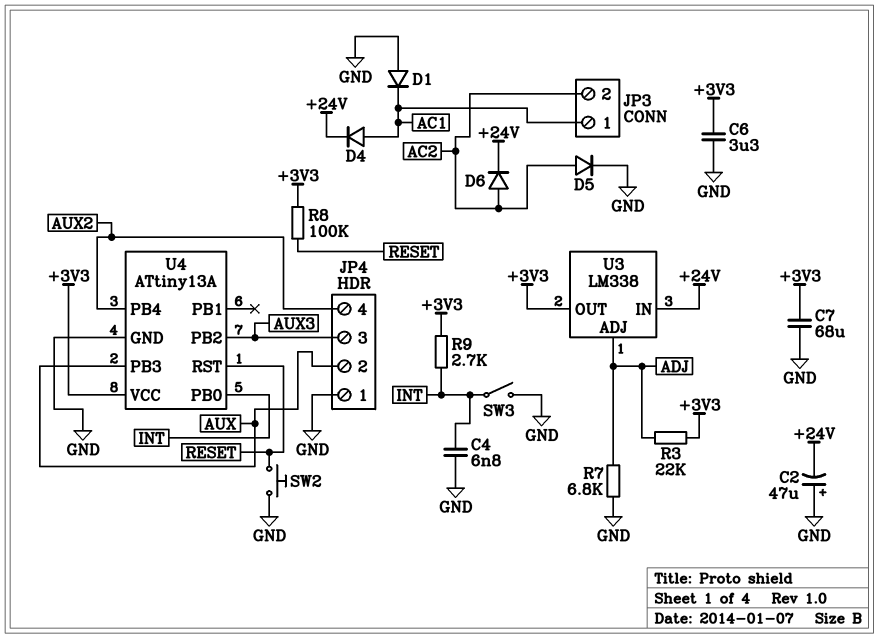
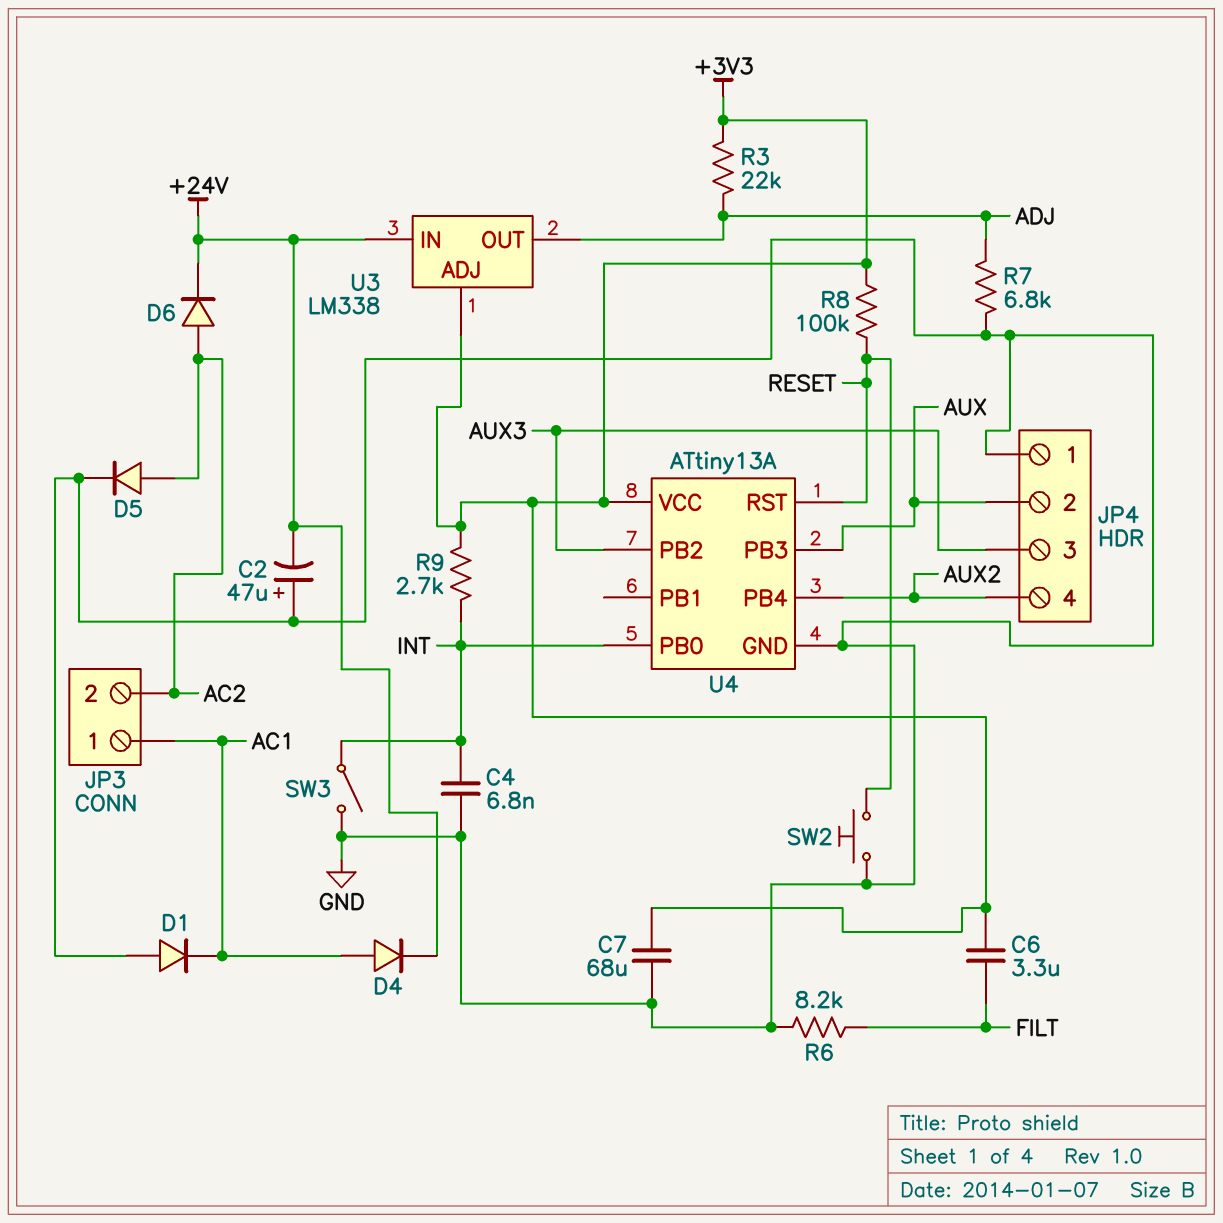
C6: 3.3uF (+3V3, GND) -> 3.3uF (+3V3, FILT)
R6: none -> 8.2k (FILT, GND)
U3 pin ADJ: ADJ -> +3V3
U3 pin OUT: +3V3 -> ADJ

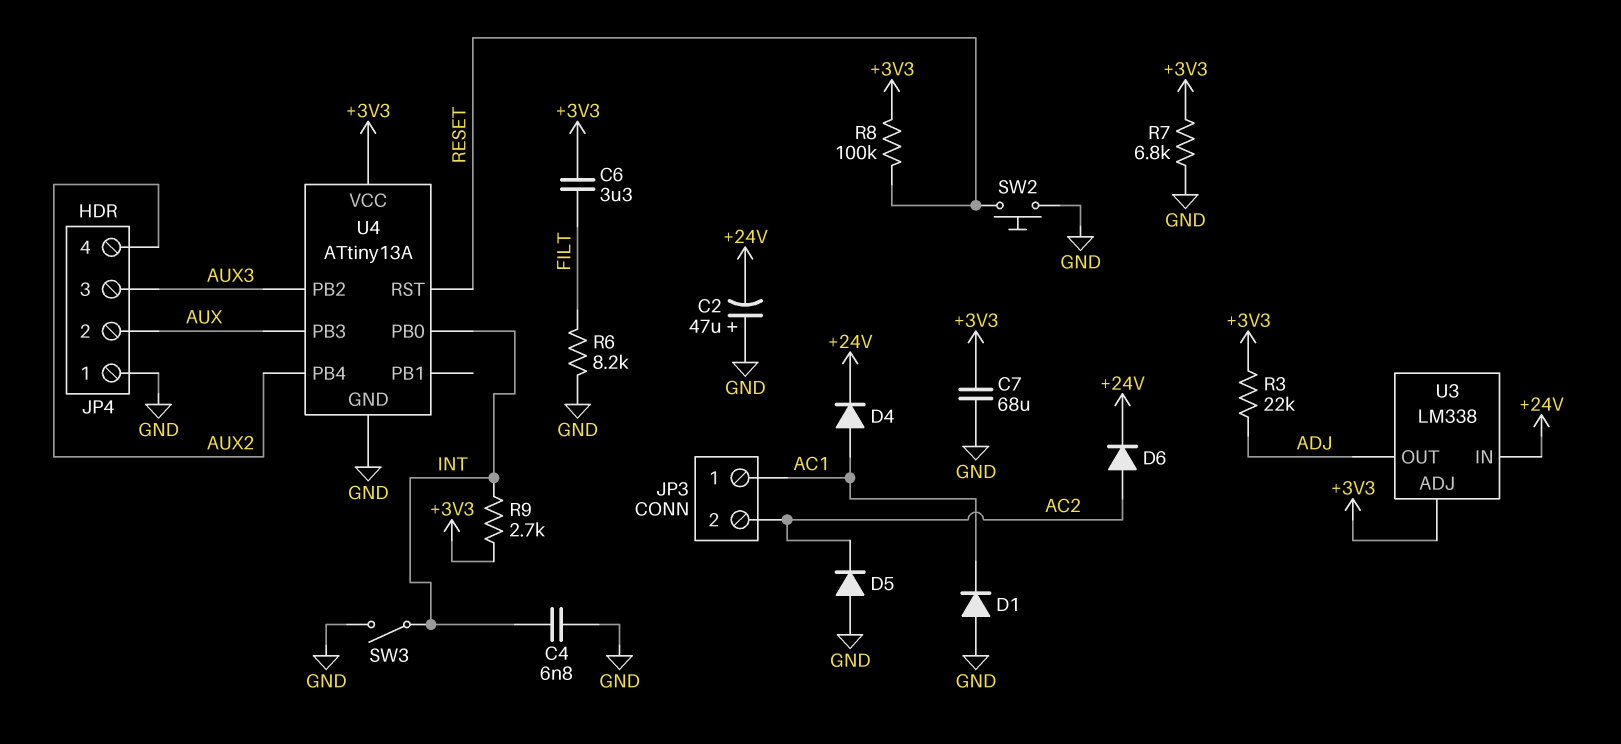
D5: diode (A AC2, K GND) -> diode (A GND, K AC2)
R7: 6.8k (ADJ, GND) -> 6.8k (+3V3, GND)

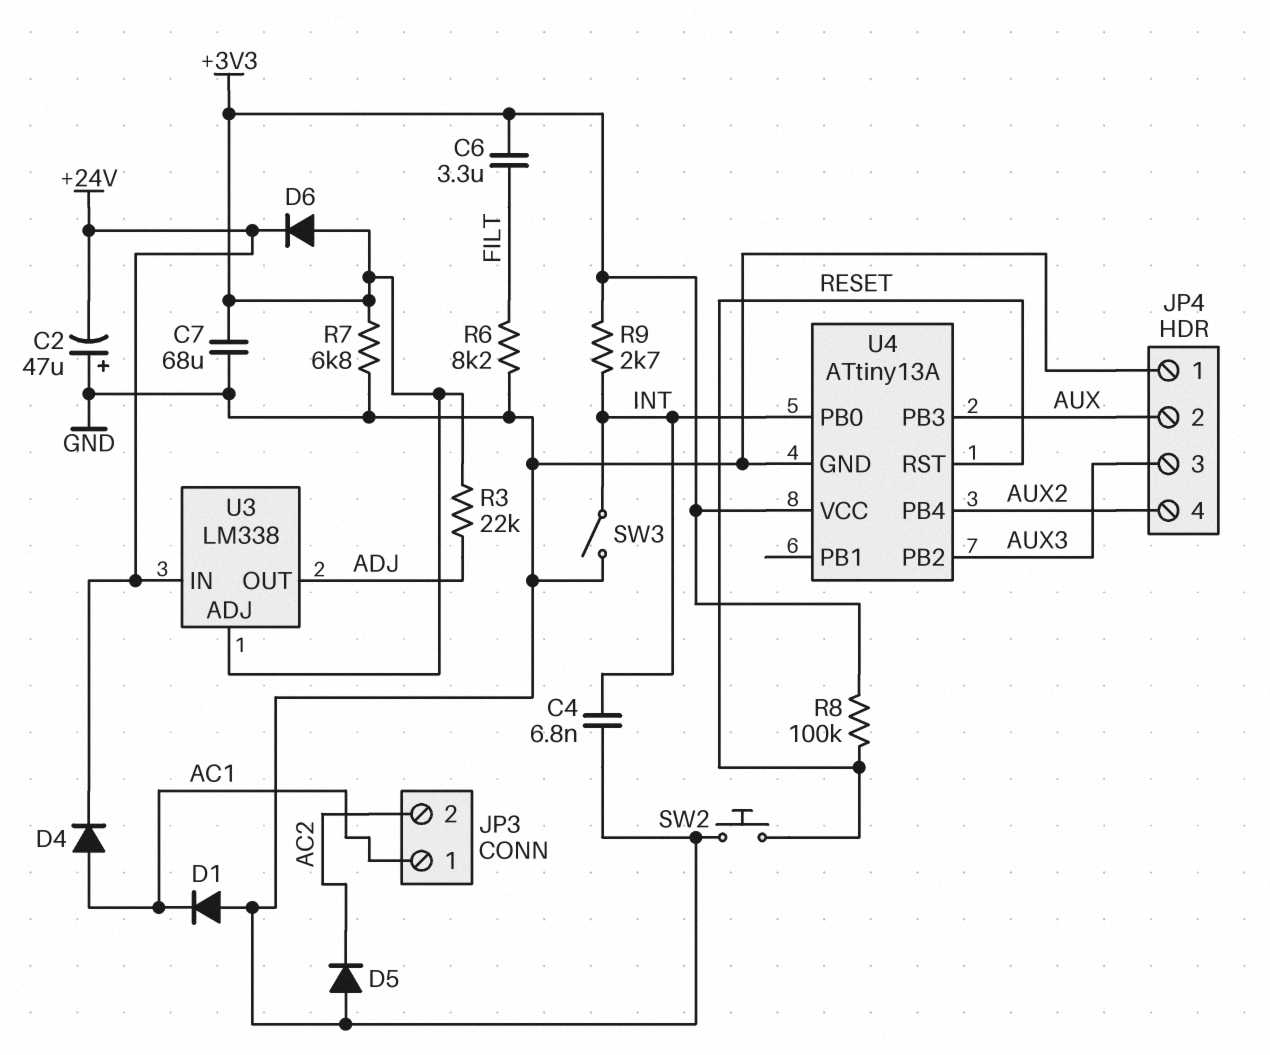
D6: diode (A AC2, K +24V) -> diode (A +3V3, K +24V)

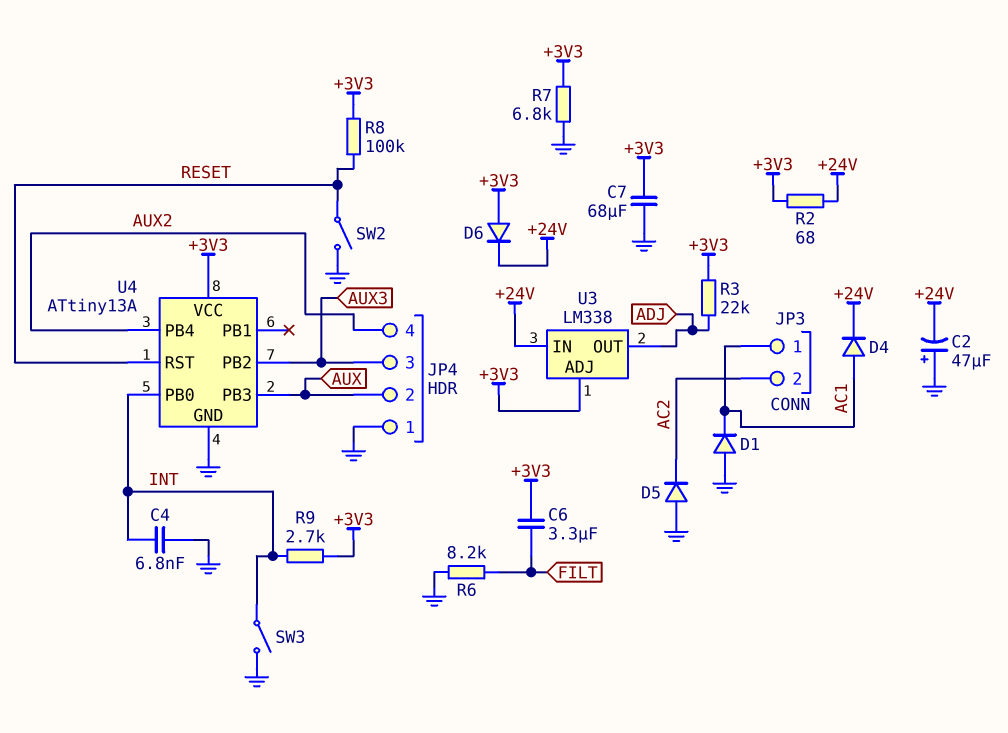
R2: none -> 68 (+3V3, +24V)
SW2: button (GND, RESET) -> switch (GND, RESET)

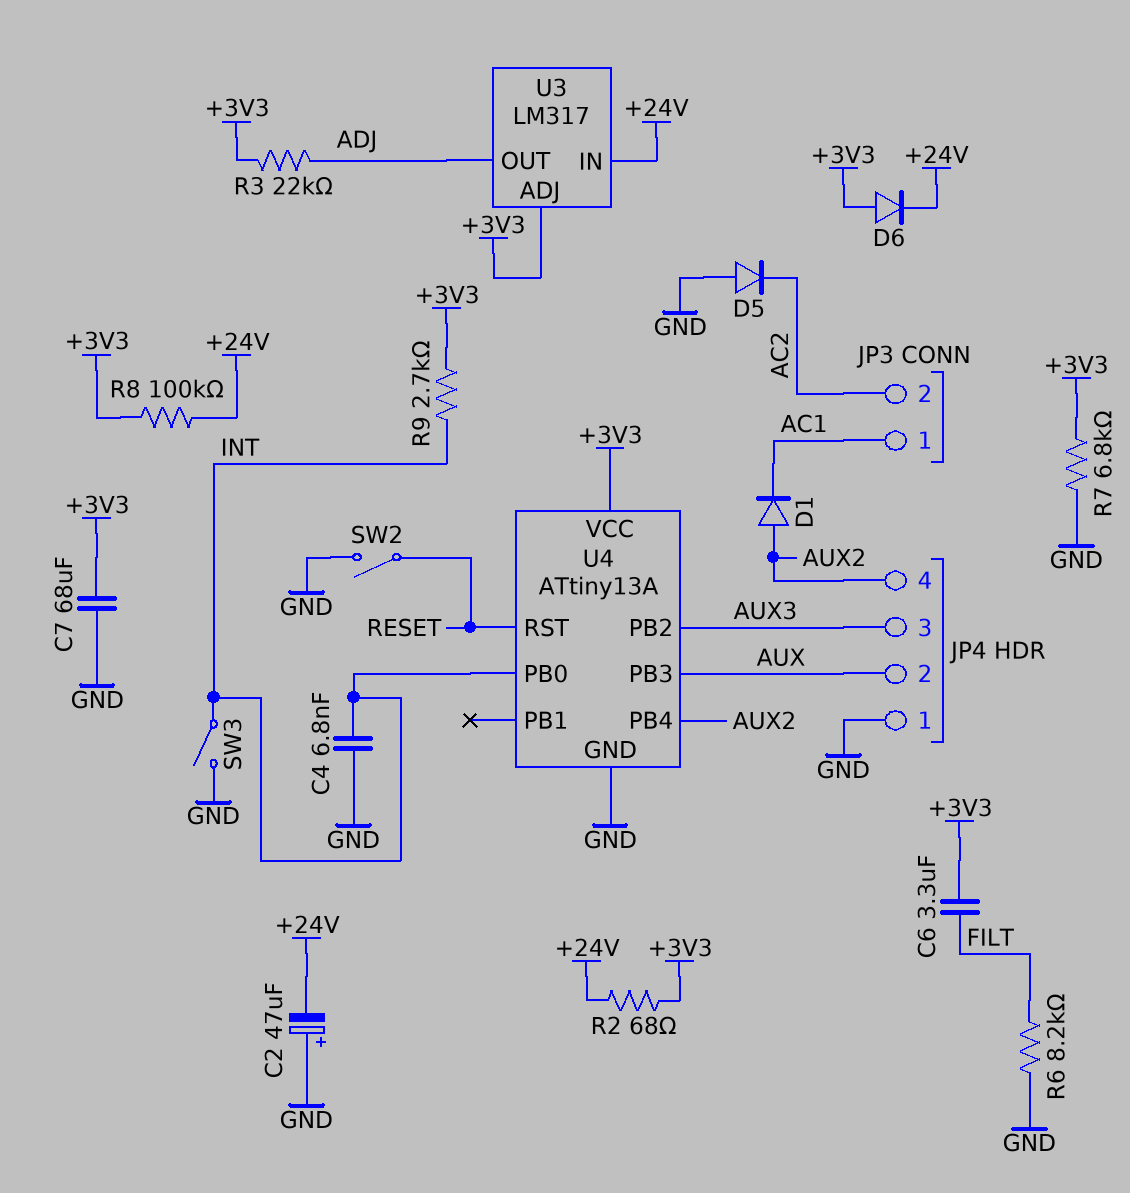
D1: diode (A GND, K AC1) -> diode (A AUX2, K AC1)
D4: diode (A AC1, K +24V) -> none
R8: 100k (+3V3, RESET) -> 100k (+3V3, +24V)
U3: LM338 -> LM317

